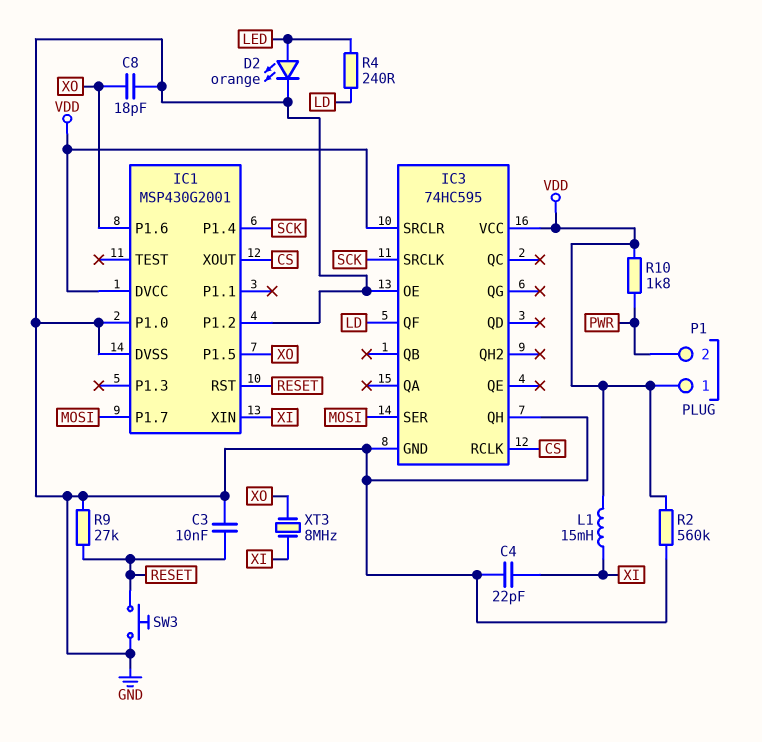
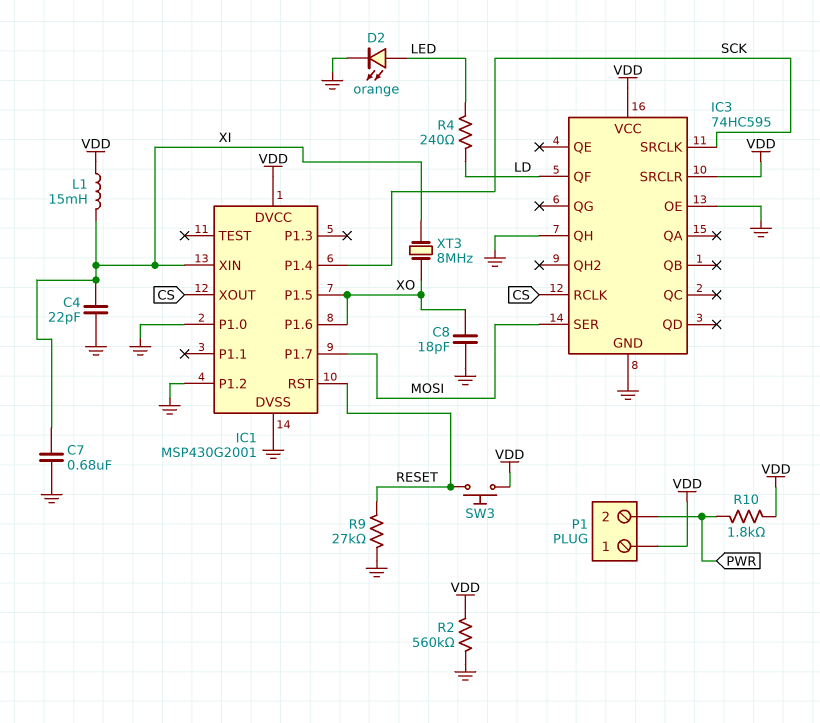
C3: 10nF (GND, RESET) -> none
C7: none -> 680nF (GND, XI)
SW3: button (GND, RESET) -> button (RESET, VDD)

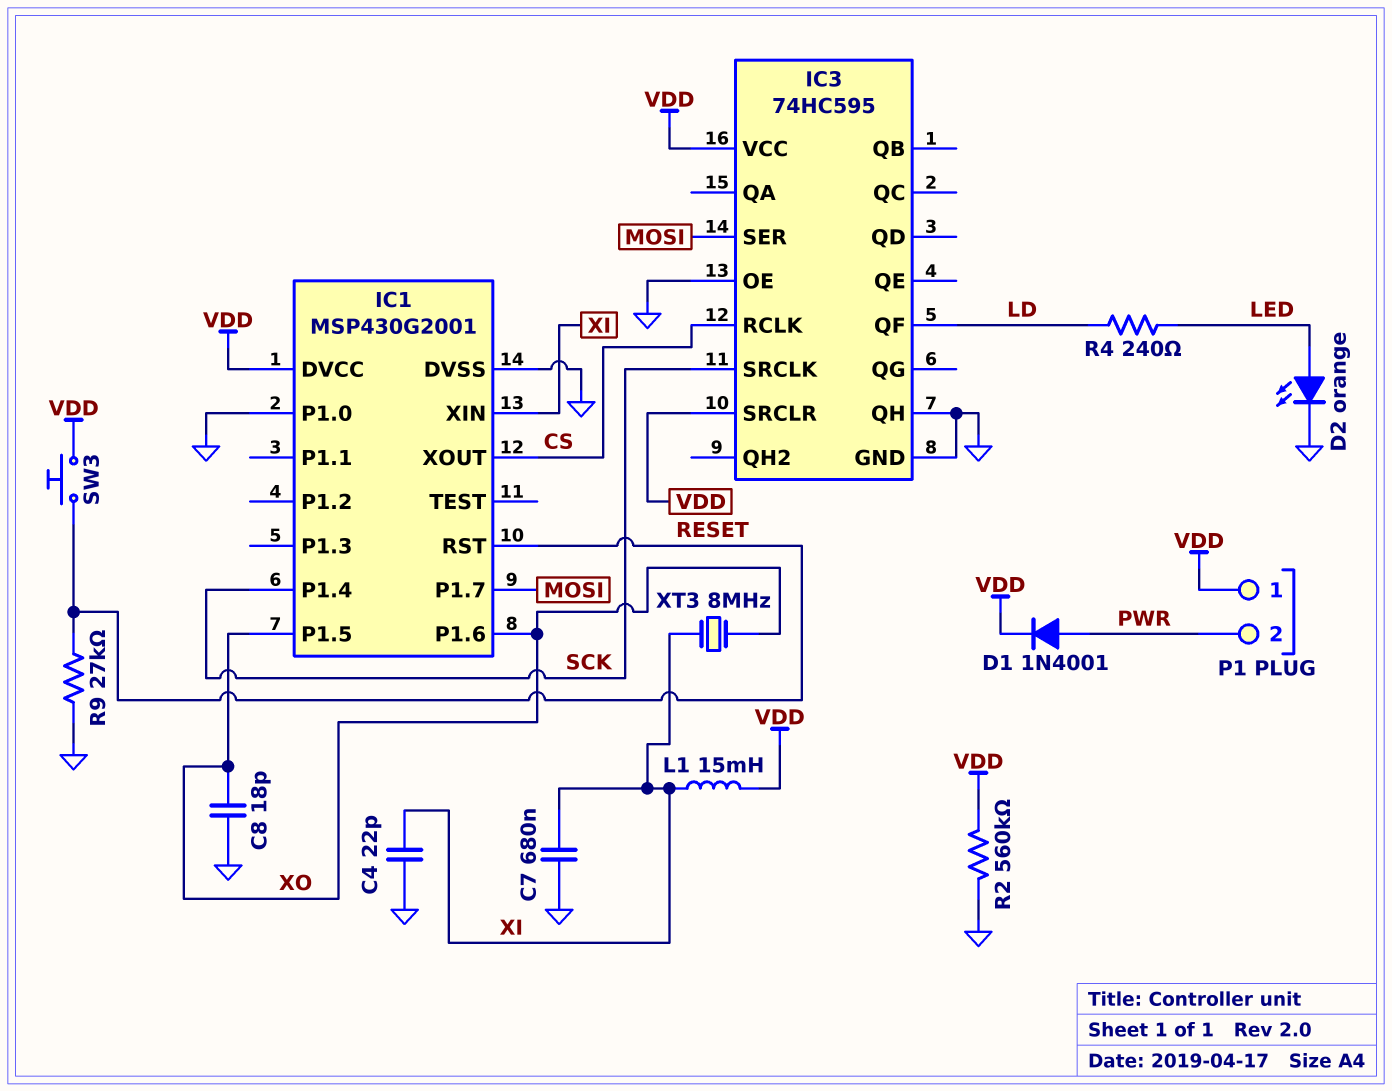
D1: none -> diode 1N4001 (A PWR, K VDD)
IC1 pin P1.2: GND -> none
R10: 1.8k (PWR, VDD) -> none

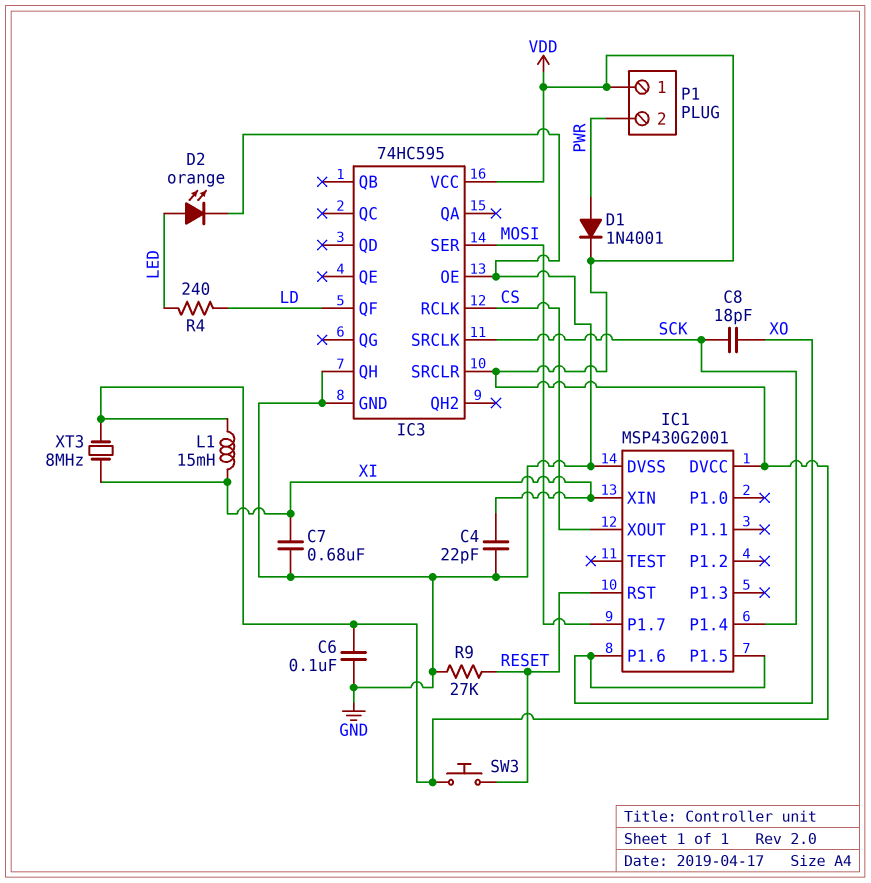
C6: none -> 100nF (GND, VDD)
C8: 18pF (GND, XO) -> 18pF (SCK, XO)
IC1 pin P1.0: GND -> none
R2: 560k (GND, VDD) -> none
XT3: 8MHz (XI, XO) -> 8MHz (VDD, XI)

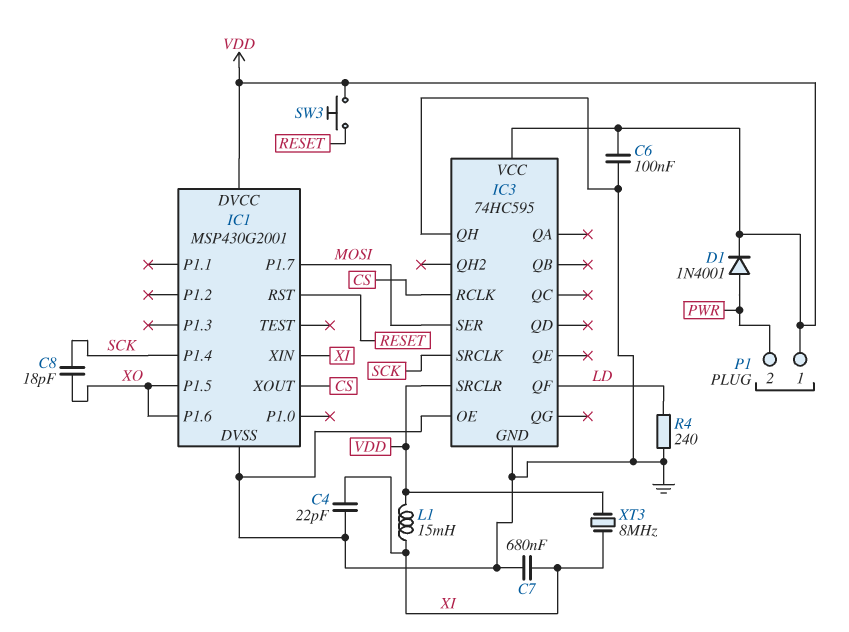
D2: LED orange (A LED, K GND) -> none
R4: 240 (LD, LED) -> 240 (GND, LD)
R9: 27k (GND, RESET) -> none

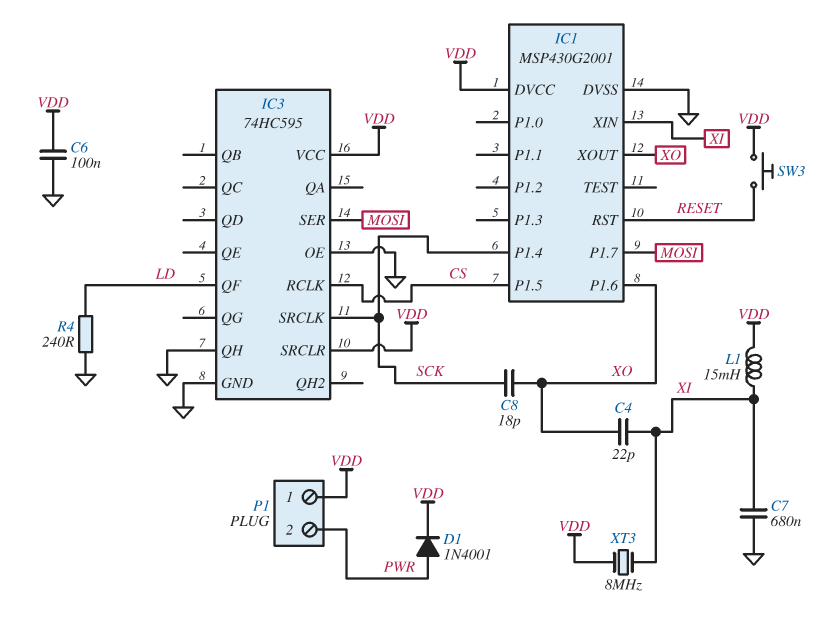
C4: 22pF (GND, XI) -> 22pF (XI, XO)
IC1 pin P1.5: XO -> CS
IC1 pin XOUT: CS -> XO

